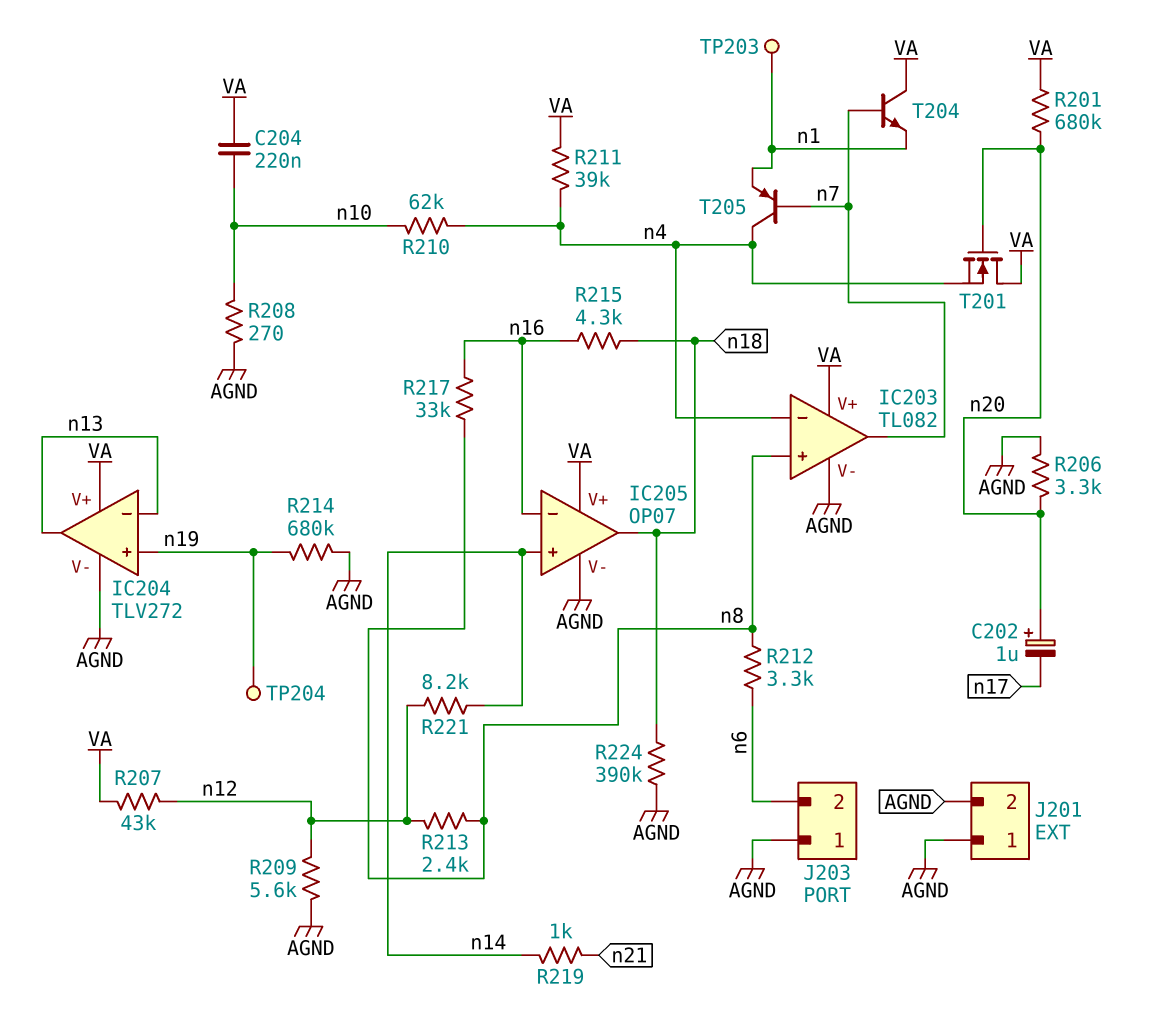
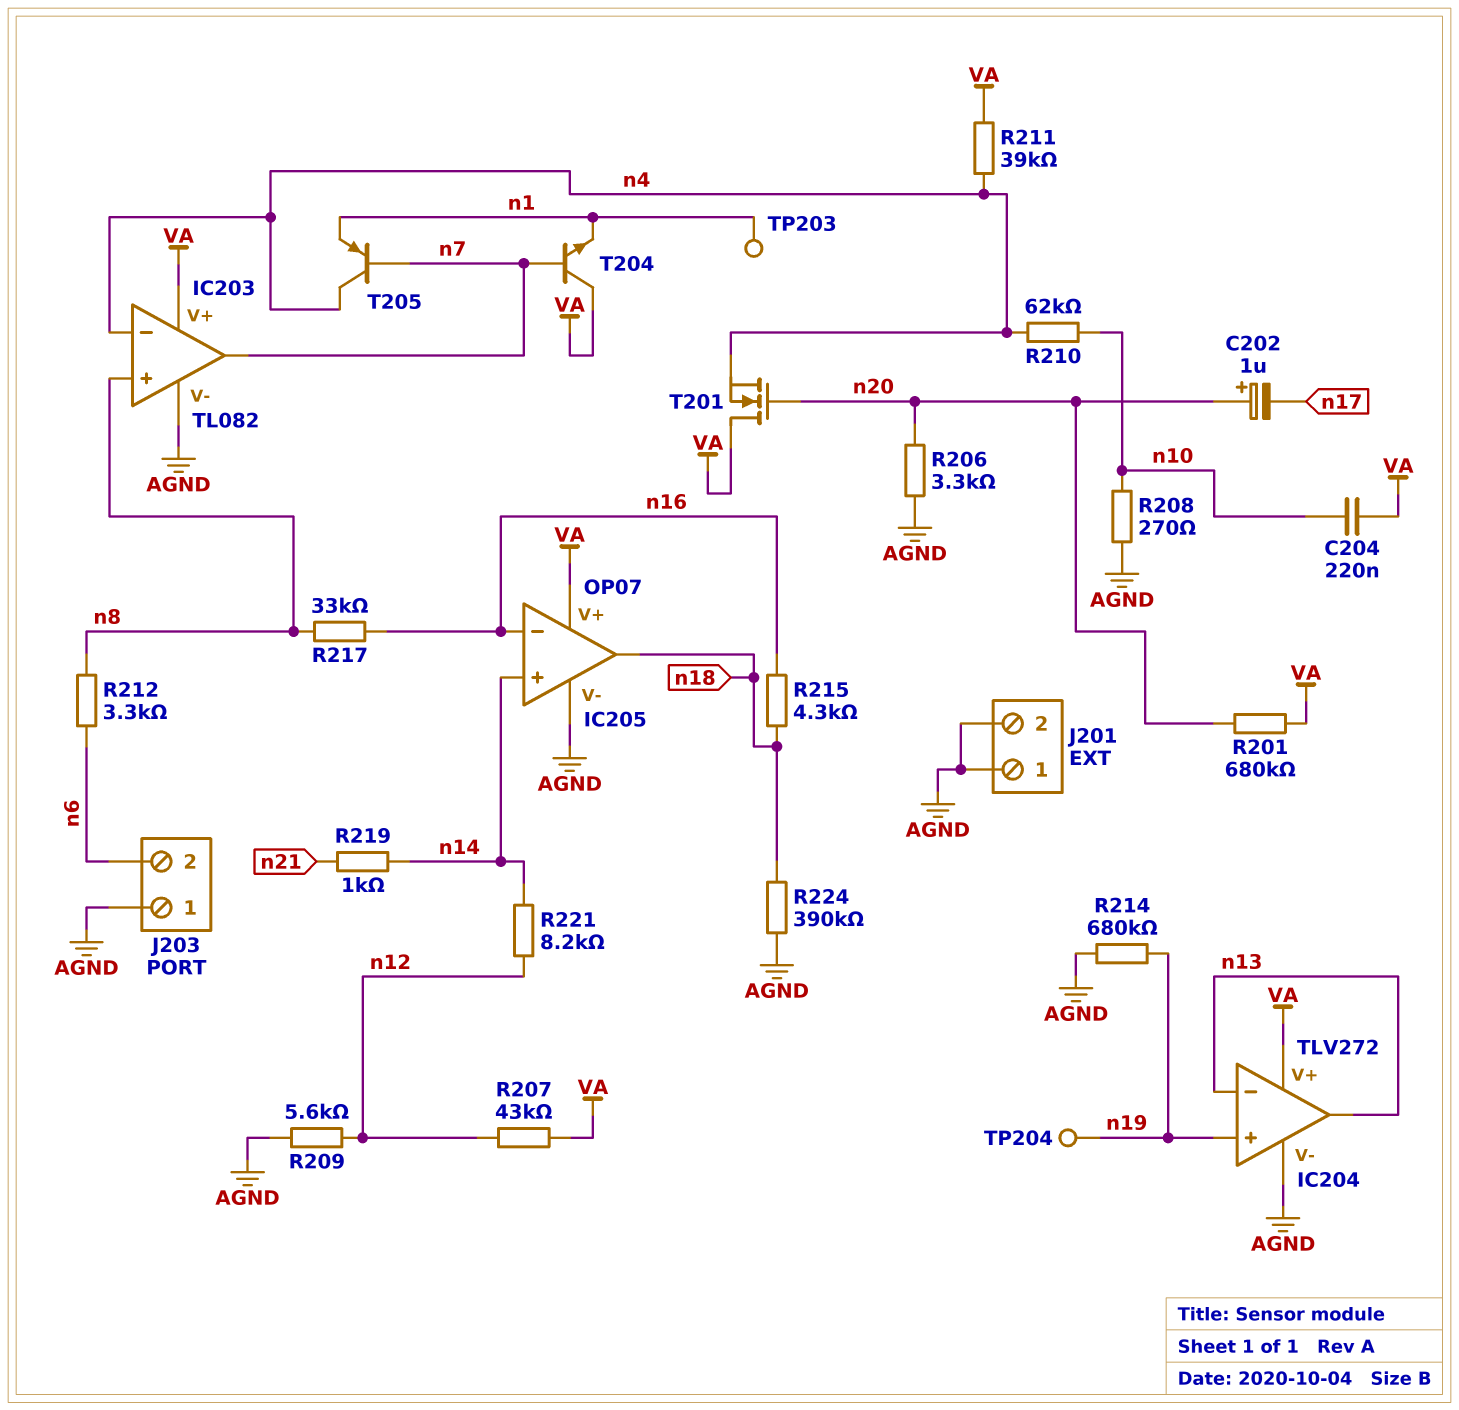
R213: 2.4k (n8, n12) -> none

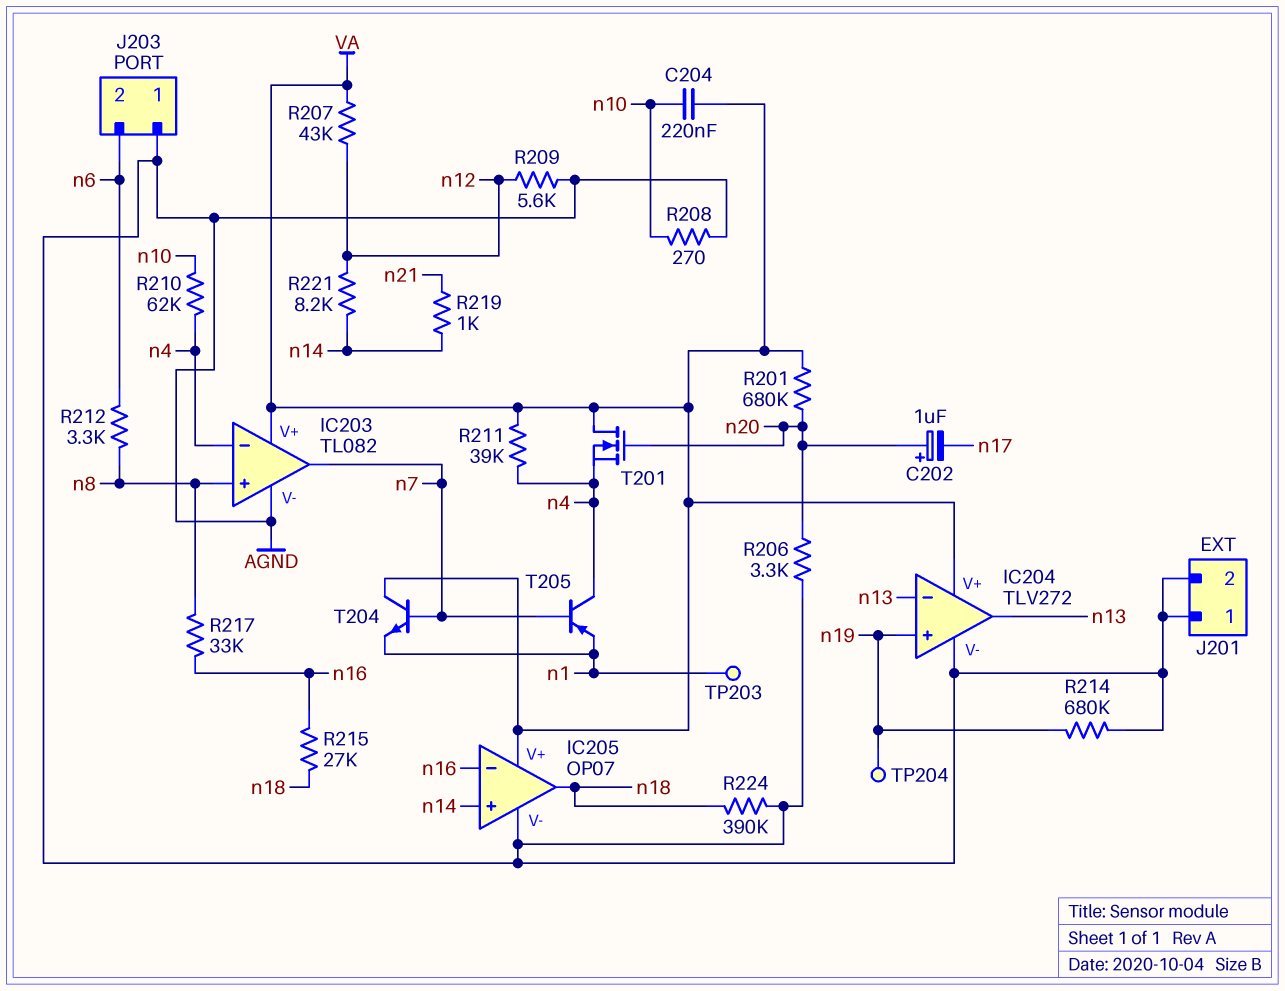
R215: 4.3k (n16, n18) -> 27k (n16, n18)

